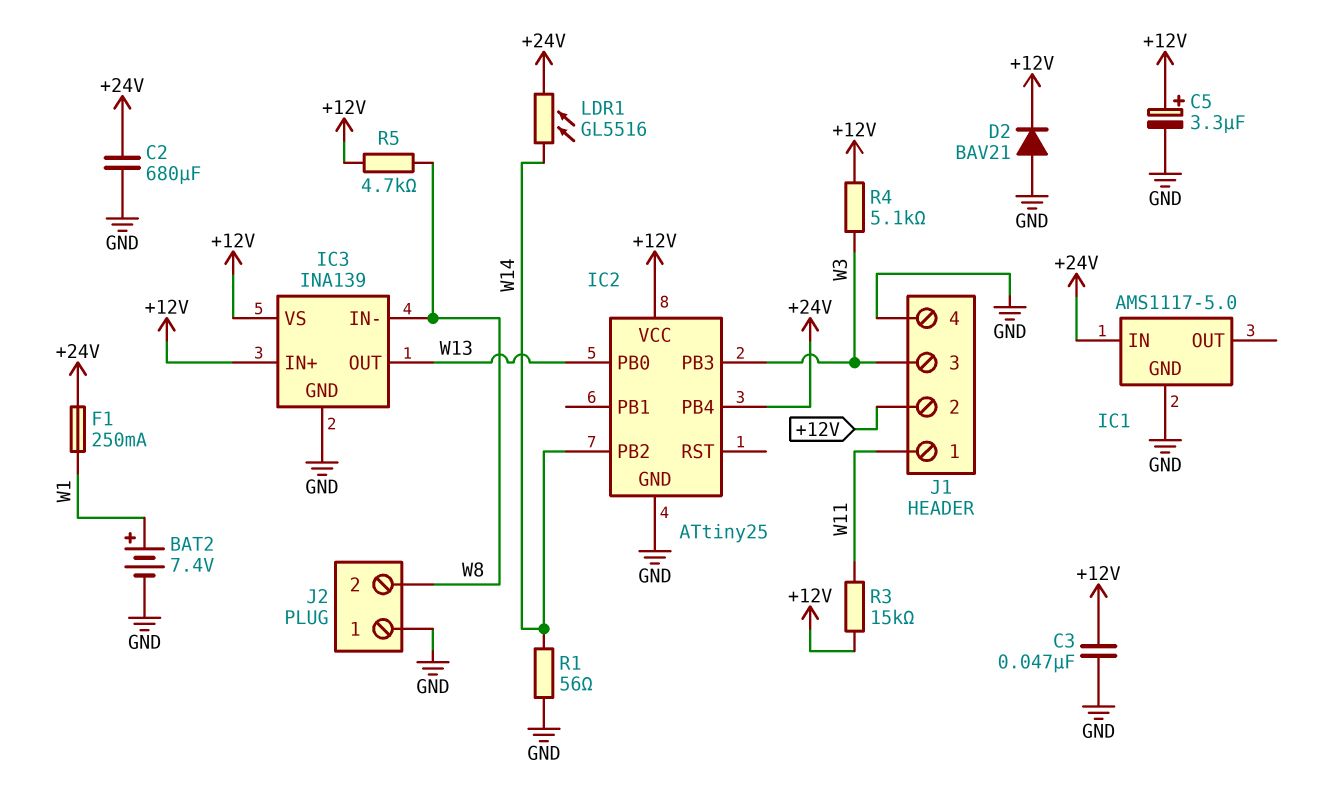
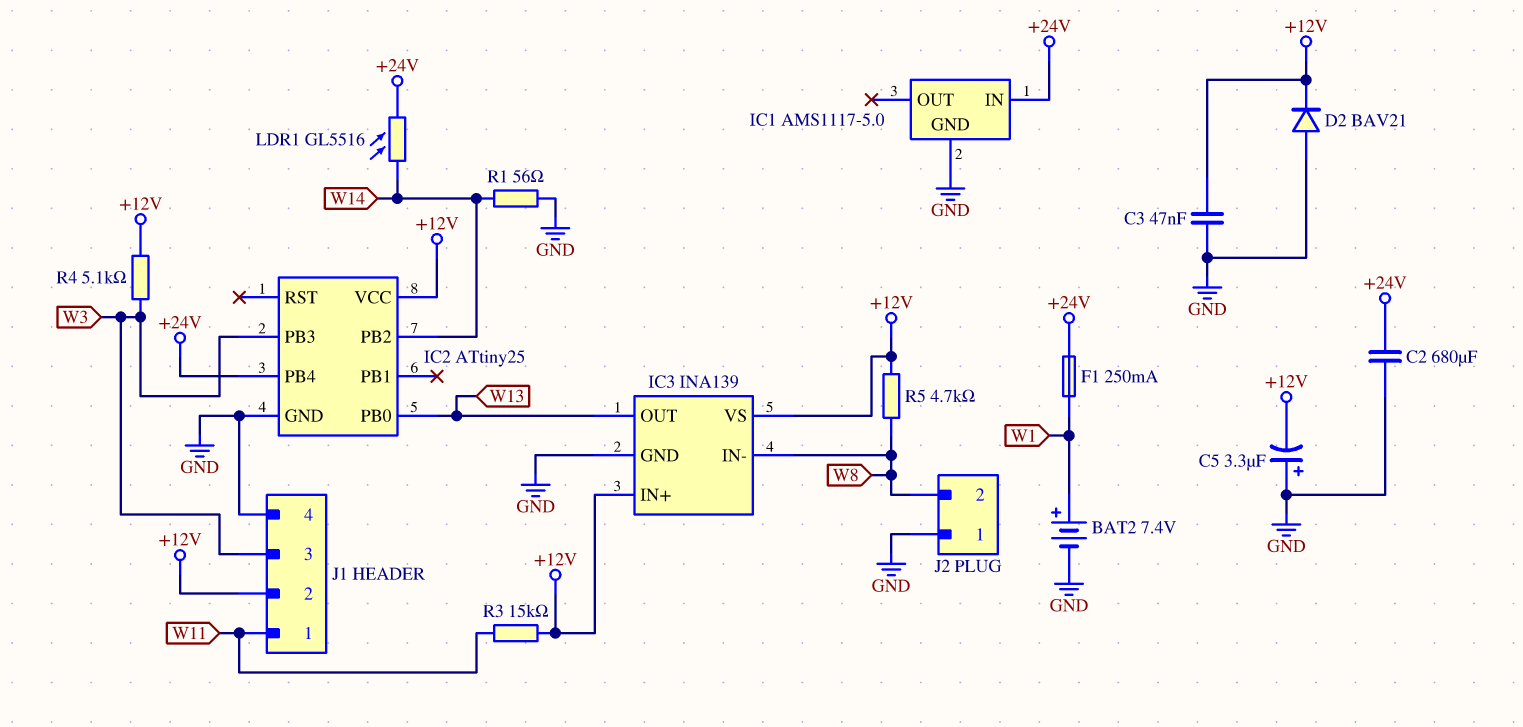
C5: 3.3uF (plus +12V, minus GND) -> 3.3uF (plus GND, minus +12V)

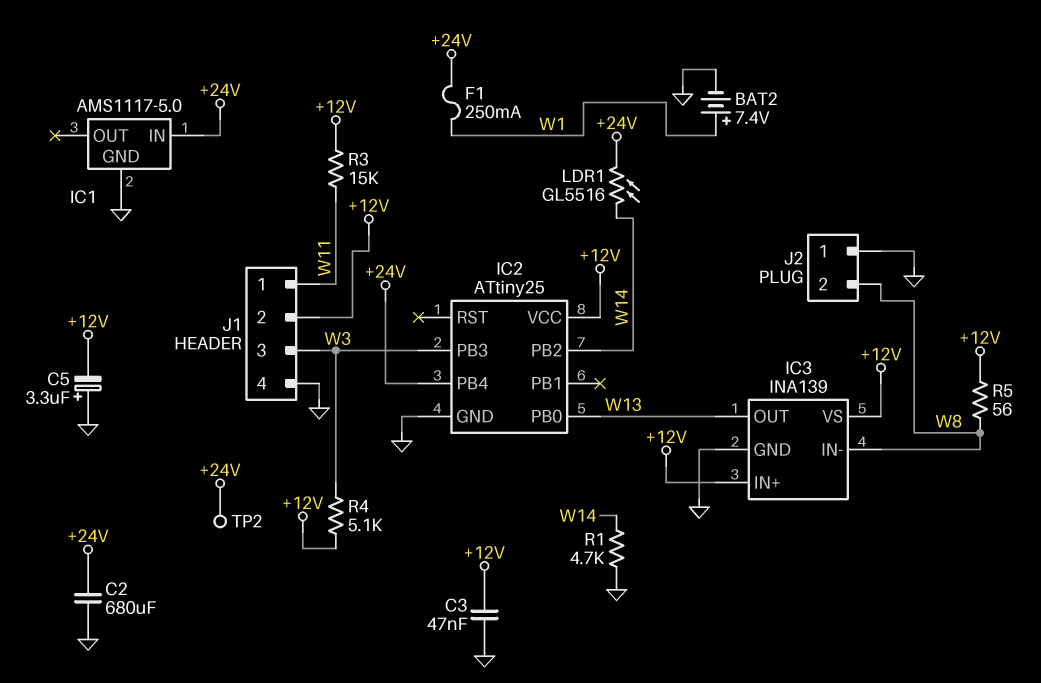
D2: diode BAV21 (A GND, K +12V) -> none
R1: 56 (GND, W14) -> 4.7k (GND, W14)
R5: 4.7k (+12V, W8) -> 56 (+12V, W8)
TP2: none -> test point (+24V)

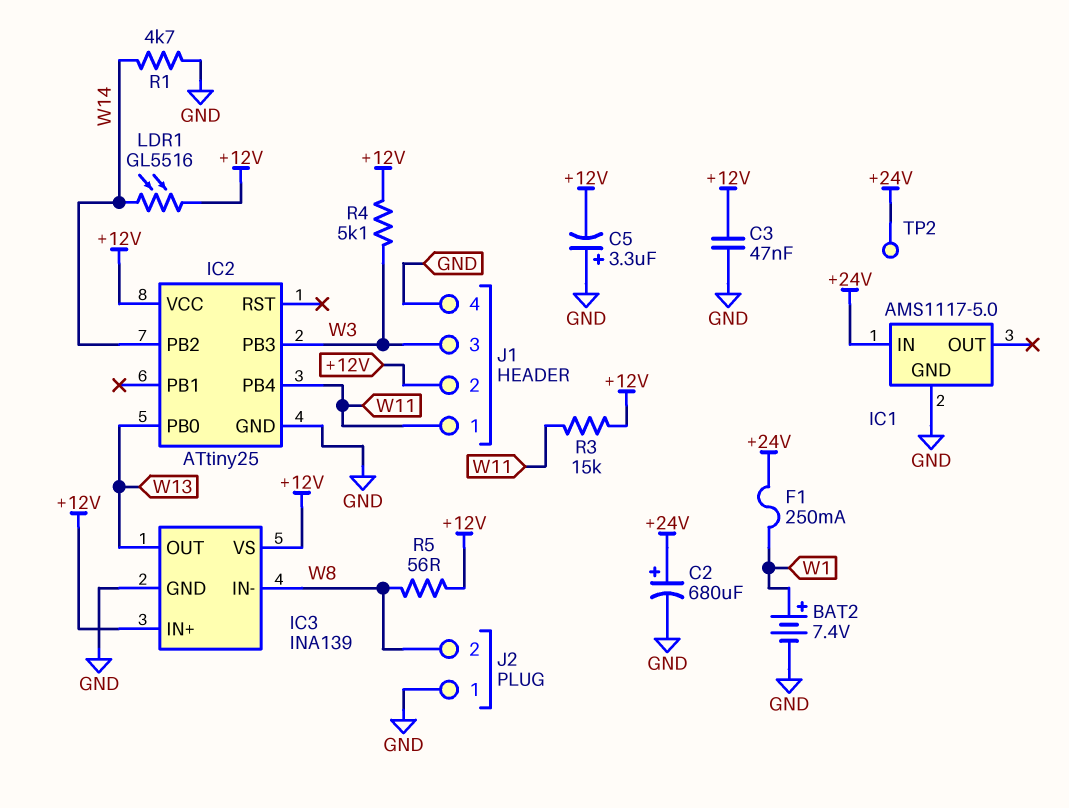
C2: 680uF (+24V, GND) -> 680uF (plus +24V, minus GND)
IC2 pin PB4: +24V -> W11
LDR1: GL5516 (+24V, W14) -> GL5516 (+12V, W14)

